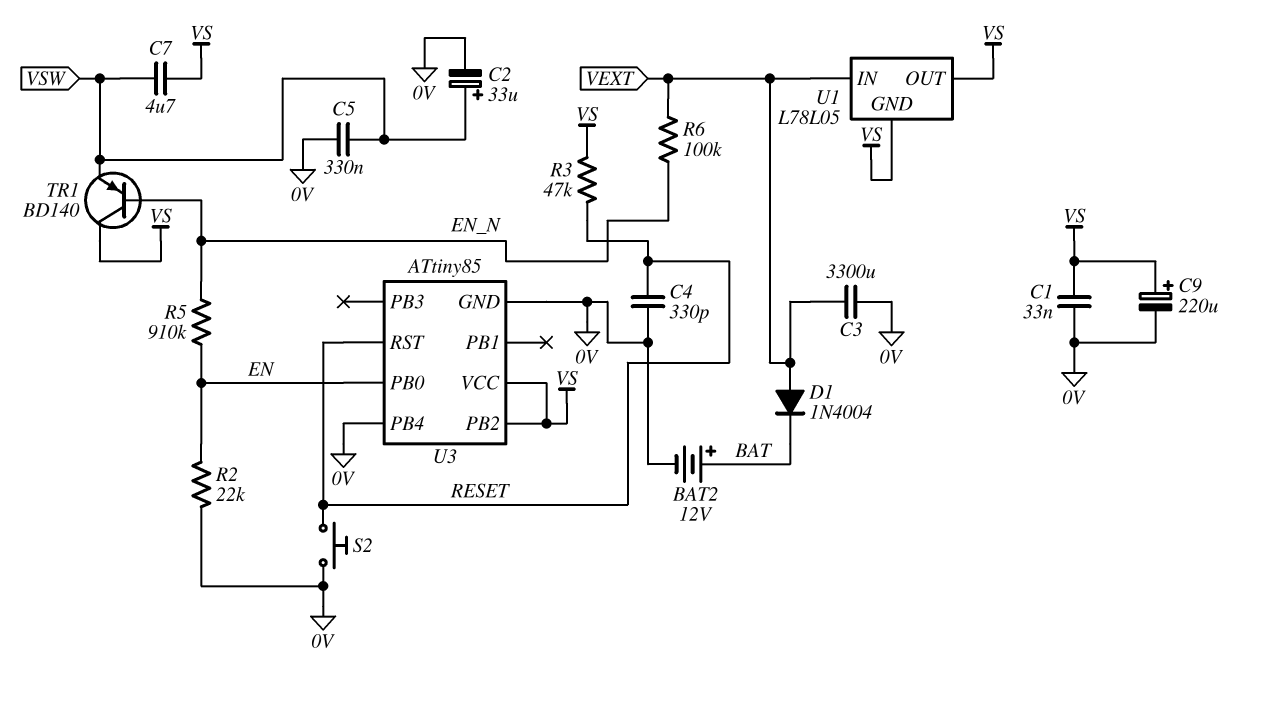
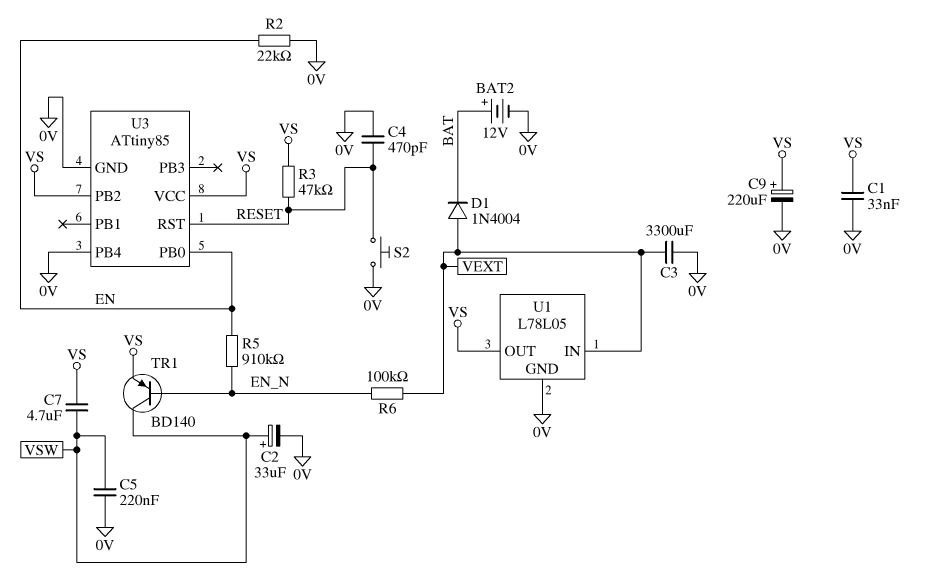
C4: 330pF (0V, RESET) -> 470pF (0V, RESET)
C5: 330nF (0V, VSW) -> 220nF (0V, VSW)
TR1: PNP BD140 (B EN_N, C VS, E VSW) -> PNP BD140 (B EN_N, C VSW, E VS)
U1 pin GND: VS -> 0V

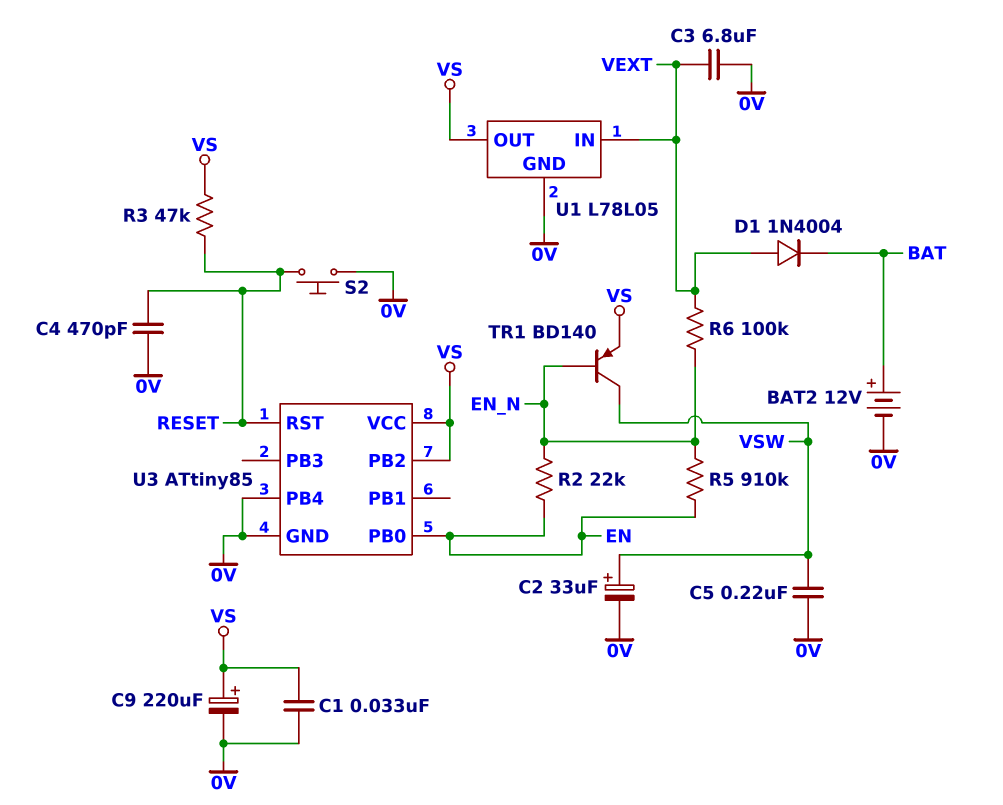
C3: 3300uF (0V, VEXT) -> 6.8uF (0V, VEXT)
C7: 4.7uF (VS, VSW) -> none
R2: 22k (0V, EN) -> 22k (EN, EN_N)

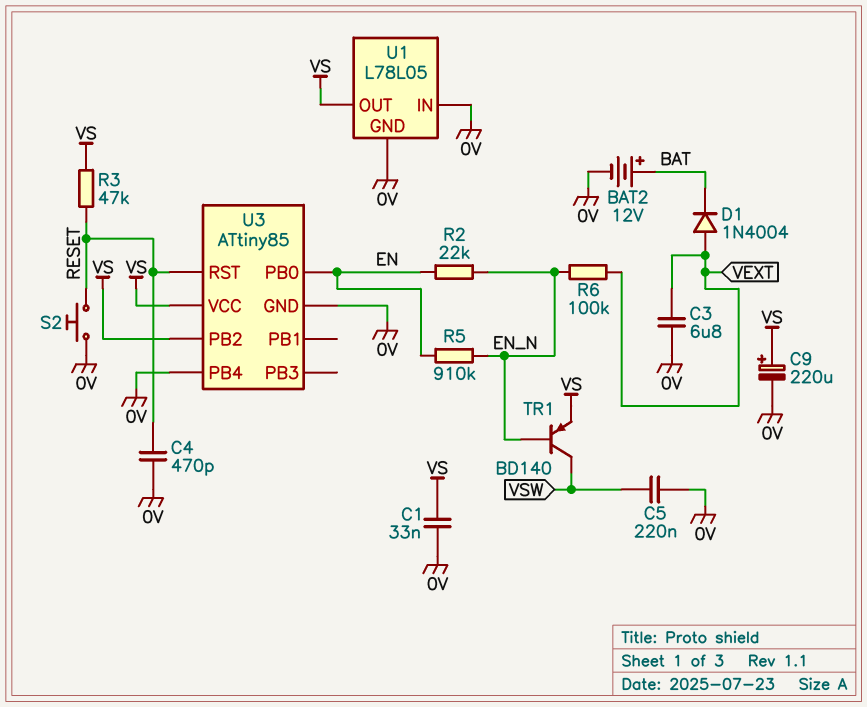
C2: 33uF (plus VSW, minus 0V) -> none
U1 pin IN: VEXT -> 0V

